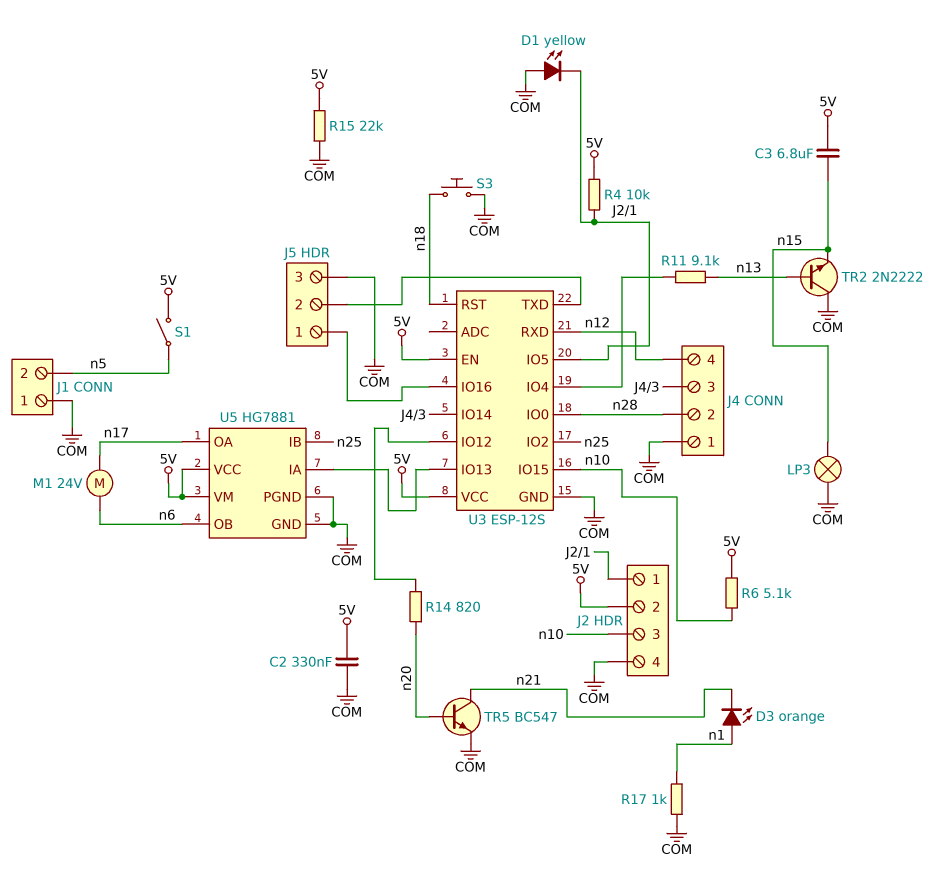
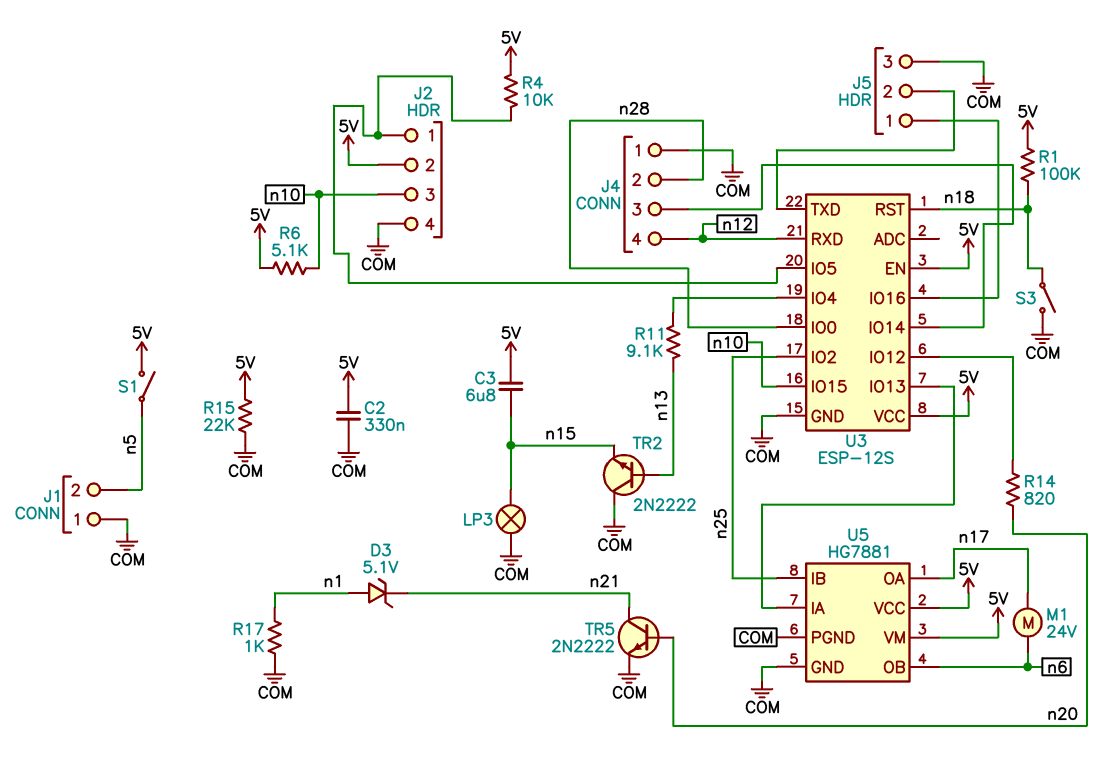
D1: LED yellow (A COM, K J2/1) -> none
D3: LED orange (A n1, K n21) -> zener 5.1V (A n1, K n21)
R1: none -> 100k (5V, n18)
S3: button (COM, n18) -> switch (COM, n18)
TR5: NPN BC547 (B n20, C n21, E COM) -> NPN 2N2222 (B n20, C n21, E COM)

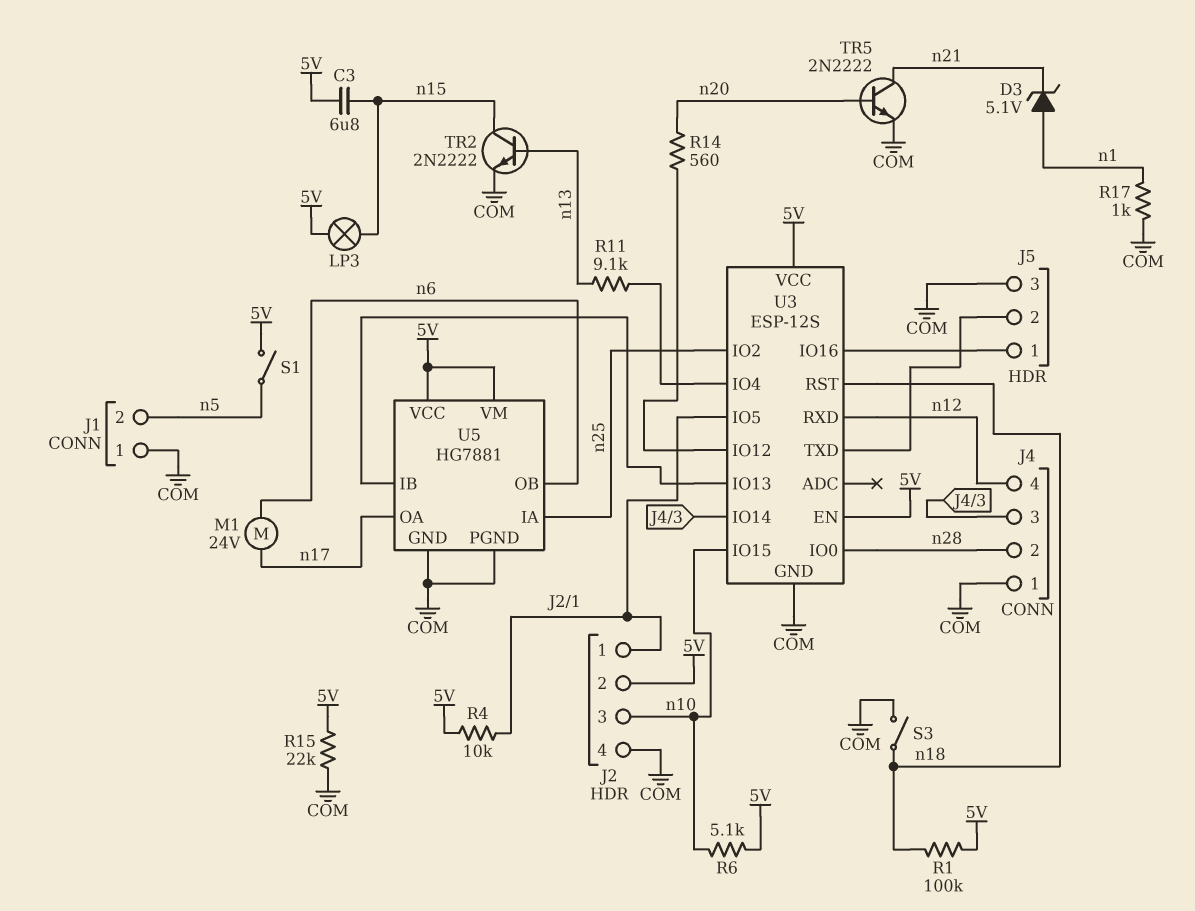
C2: 330nF (5V, COM) -> none
LP3: lamp (COM, n15) -> lamp (5V, n15)
R14: 820 (U3/IO12, n20) -> 560 (U3/IO12, n20)
TR2: NPN 2N2222 (B n13, C COM, E n15) -> NPN 2N2222 (B n13, C n15, E COM)
U5 pin IA: U3/IO13 -> n25
U5 pin IB: n25 -> U3/IO13

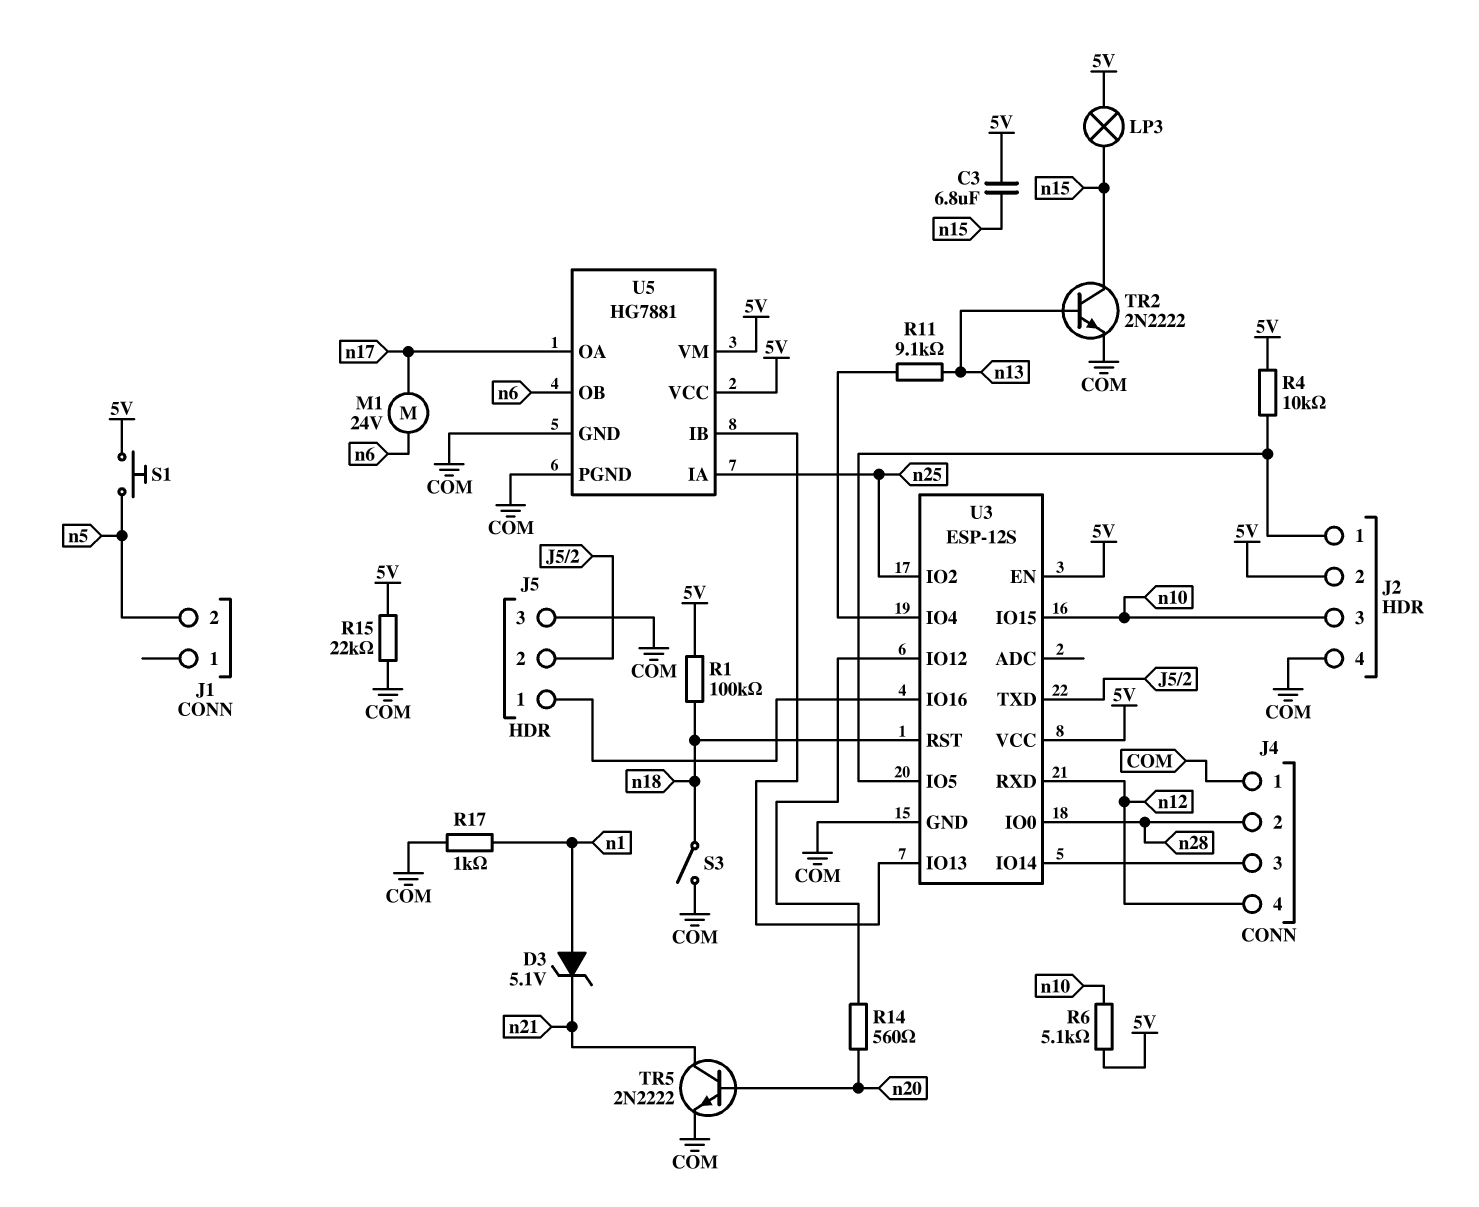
J1 pin 1: COM -> none
S1: switch (5V, n5) -> button (5V, n5)

